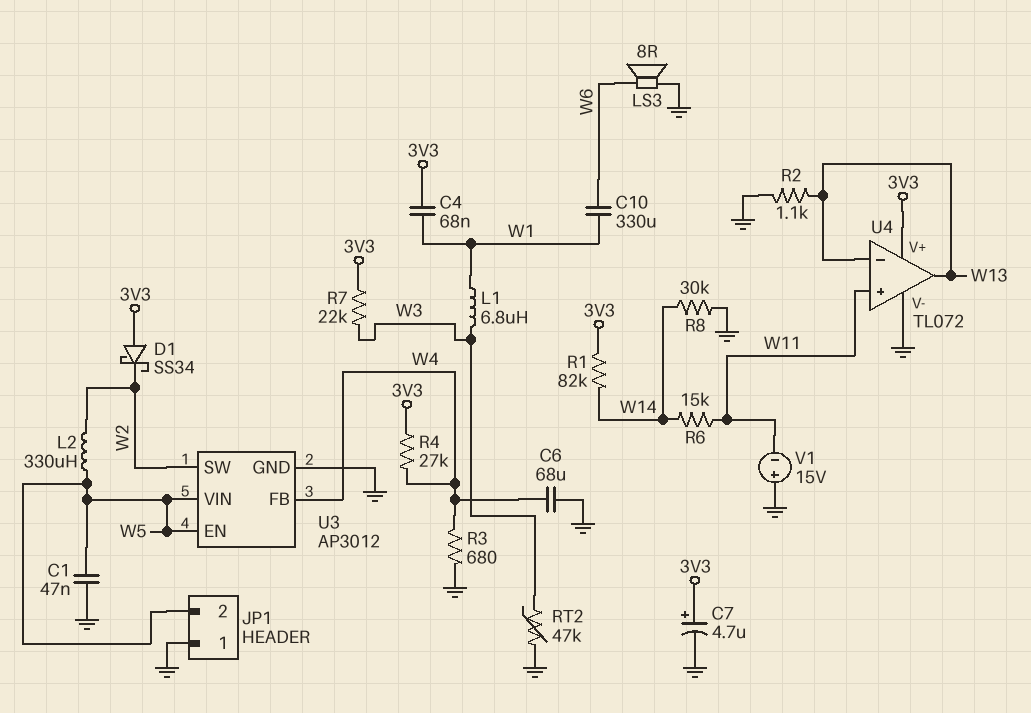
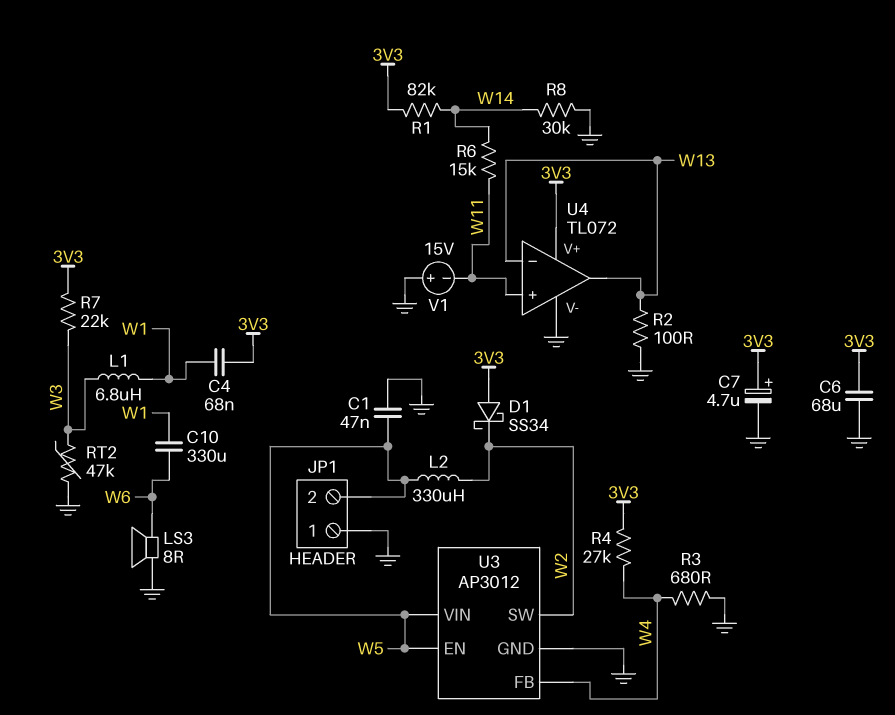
C6: 68uF (GND, W4) -> 68uF (3V3, GND)
R2: 1.1k (GND, W13) -> 100 (GND, W13)

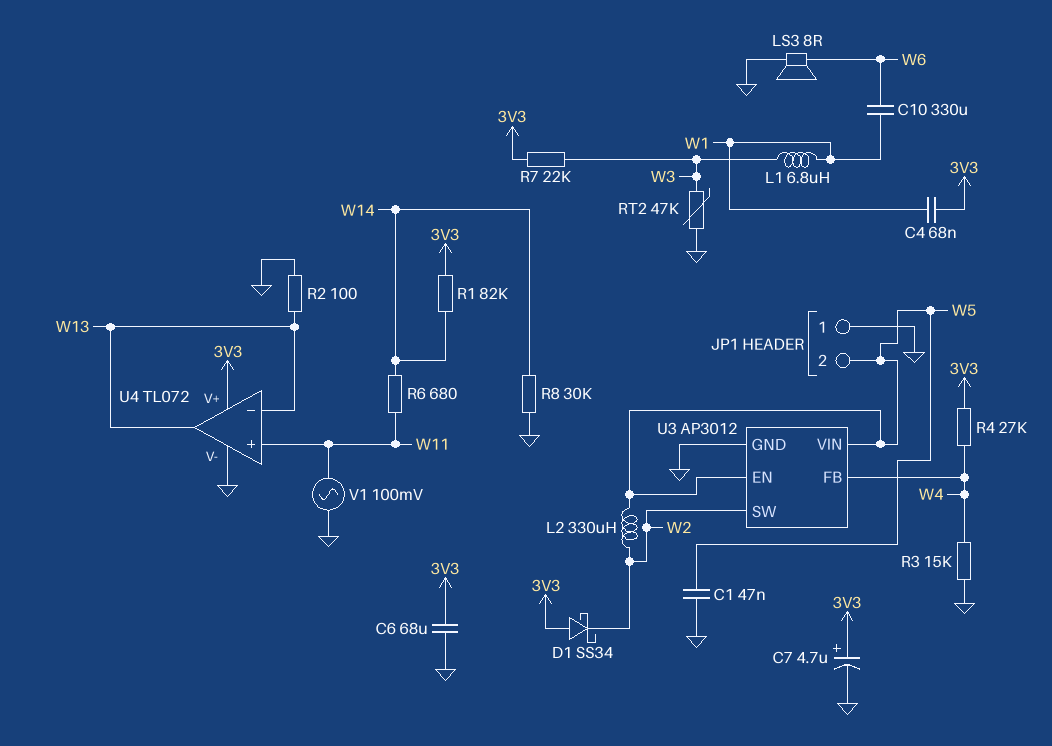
R3: 680 (GND, W4) -> 15k (GND, W4)
R6: 15k (W11, W14) -> 680 (W11, W14)
V1: 15V (plus GND, minus W11) -> AC 100mV (GND, W11)

